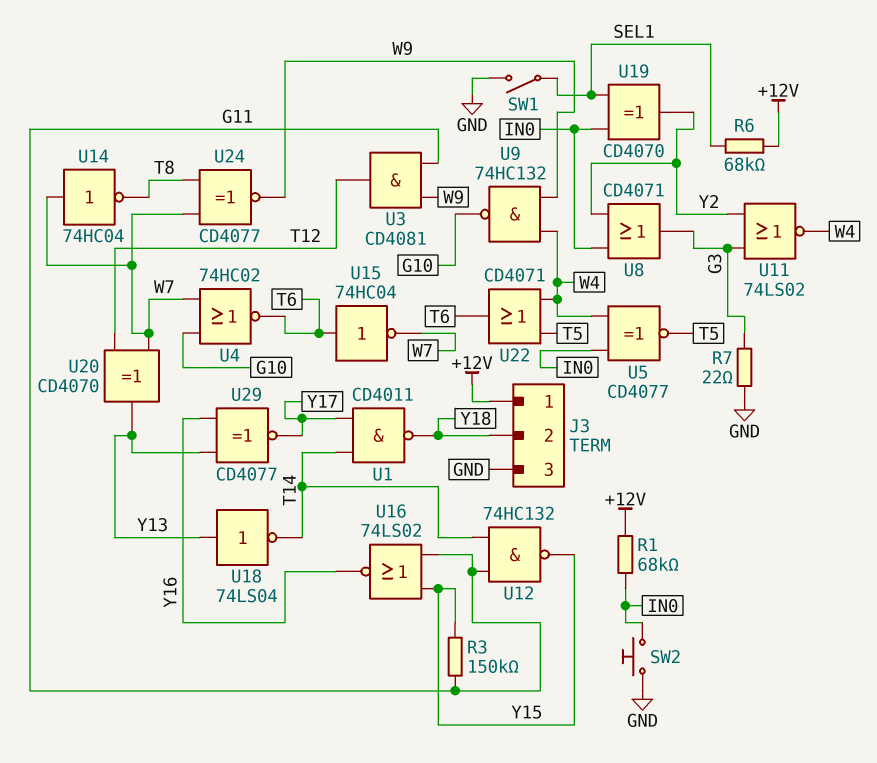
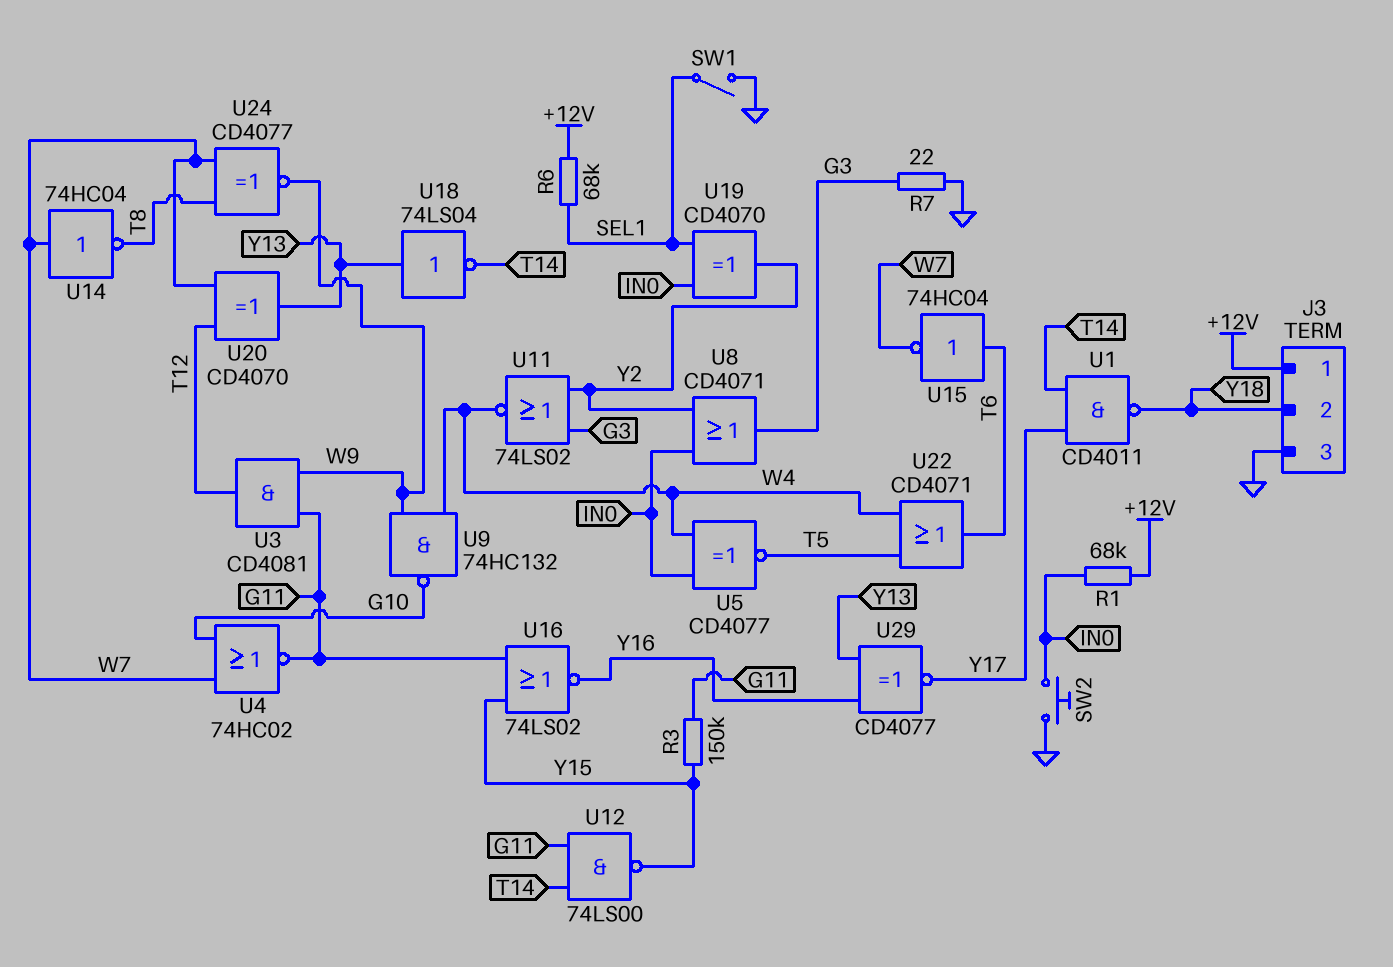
U4: NOR 74HC02 (in G10, in W7, out T6) -> NOR 74HC02 (in G10, in W7, out G11)
U12: NAND 74HC132 (in G11, in T14, out Y15) -> NAND 74LS00 (in G11, in T14, out Y15)

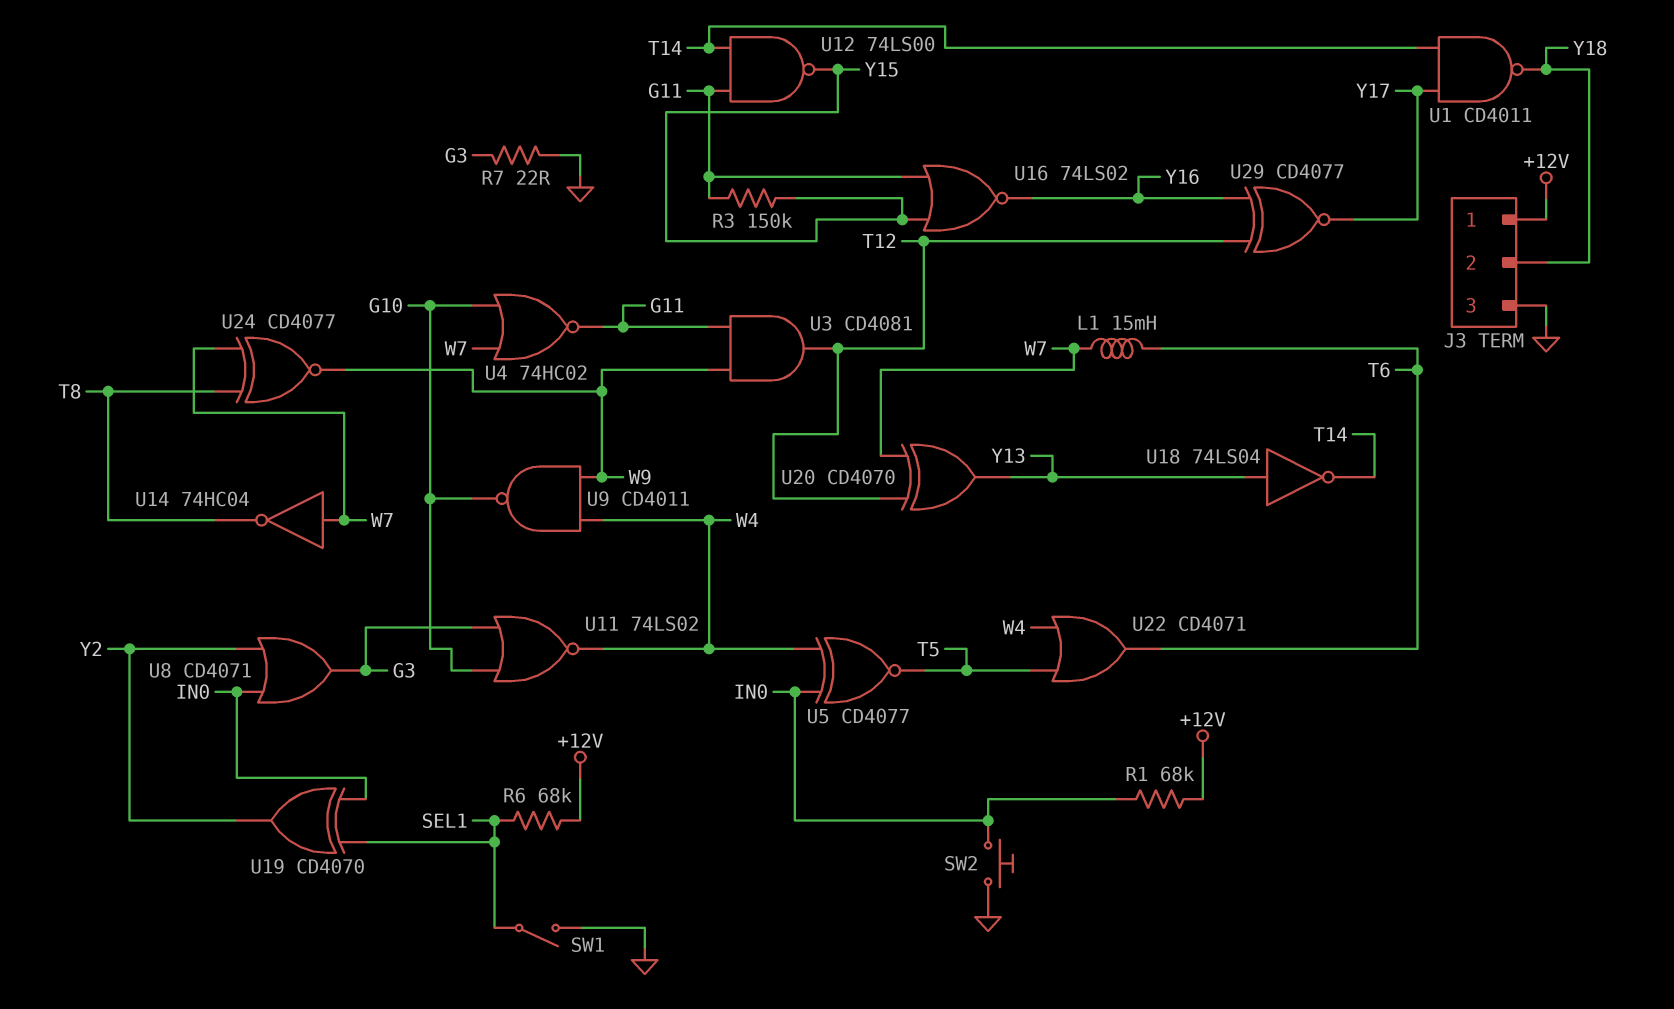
L1: none -> 15mH (T6, W7)
U9: NAND 74HC132 (in W4, in W9, out G10) -> NAND CD4011 (in W4, in W9, out G10)
U11: NOR 74LS02 (in G3, in Y2, out W4) -> NOR 74LS02 (in G3, in G10, out W4)
U15: NOT 74HC04 (in T6, out W7) -> none
U29: XNOR CD4077 (in Y13, in Y16, out Y17) -> XNOR CD4077 (in T12, in Y16, out Y17)

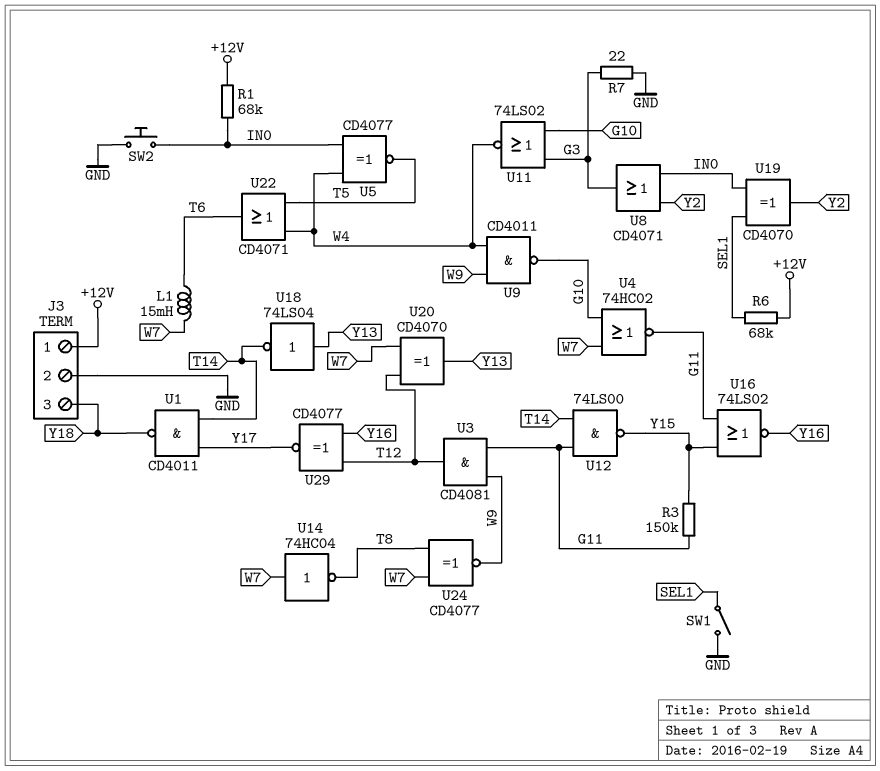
J3 pin 2: Y18 -> GND
J3 pin 3: GND -> Y18

